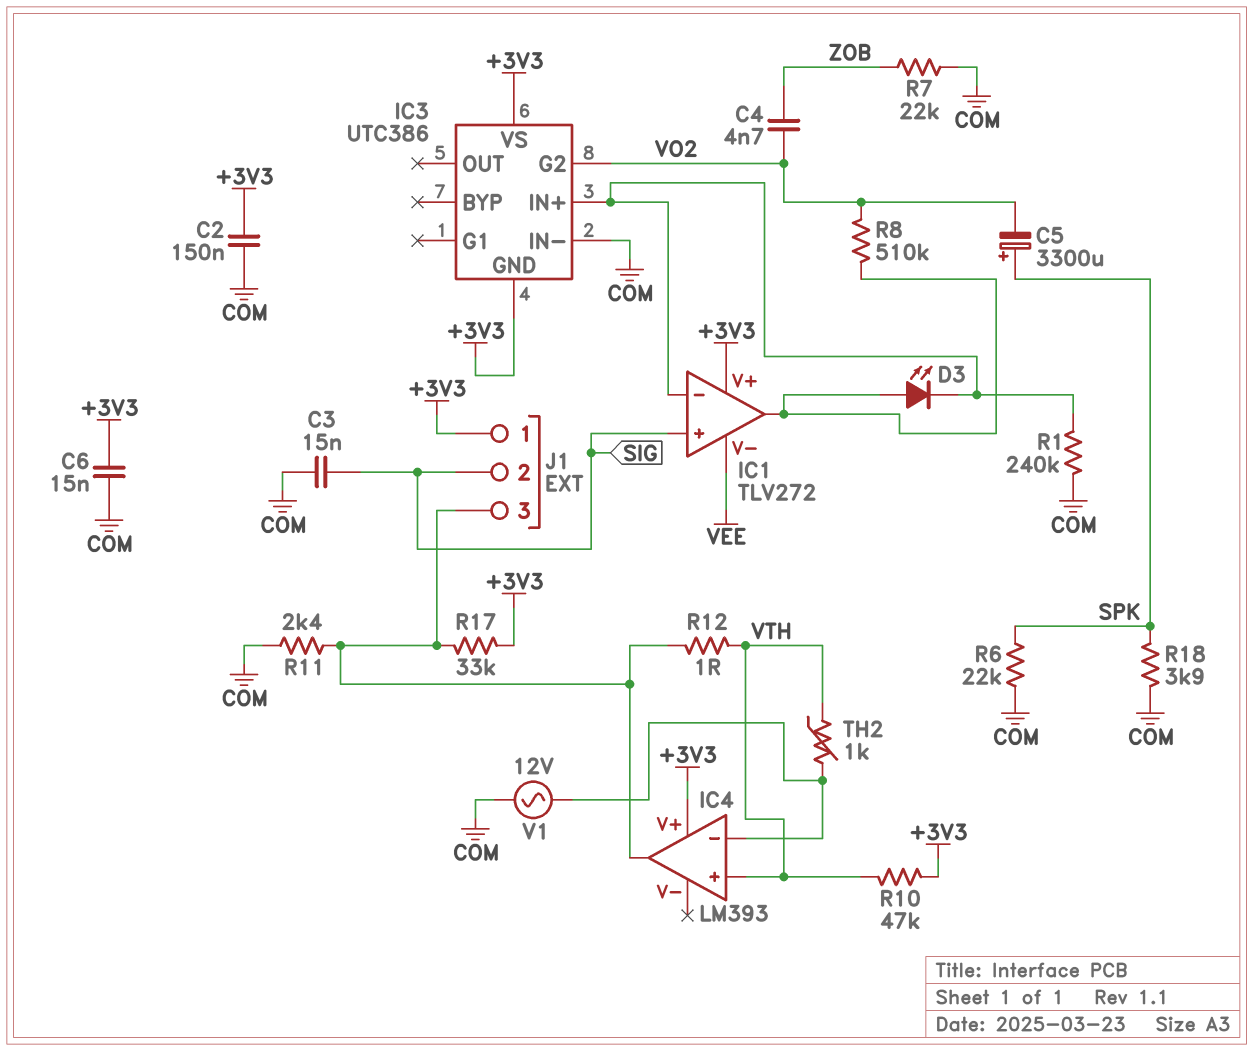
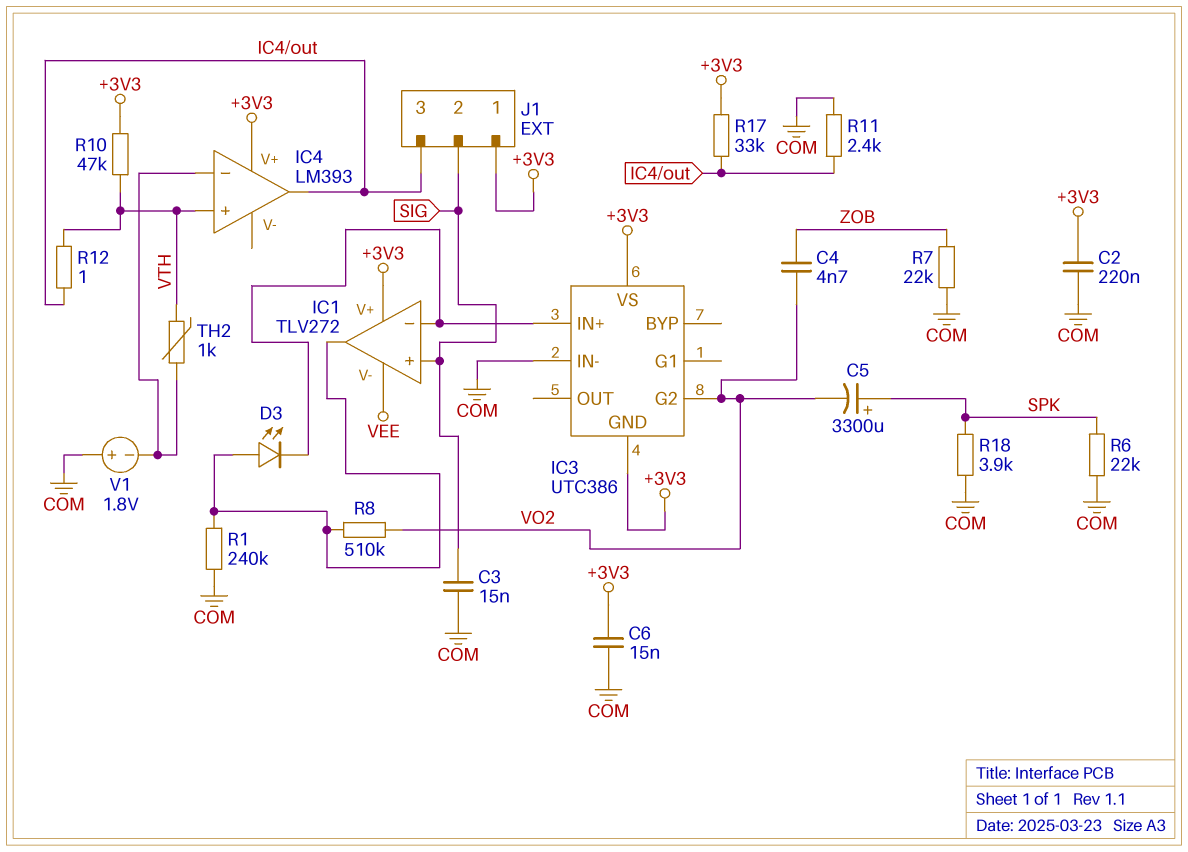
C2: 150nF (+3V3, COM) -> 220nF (+3V3, COM)
R1: 240k (COM, IC1/in-) -> 240k (COM, IC1/out)
V1: AC 12V (COM, IC4/in-) -> 1.8V (plus COM, minus IC4/in-)

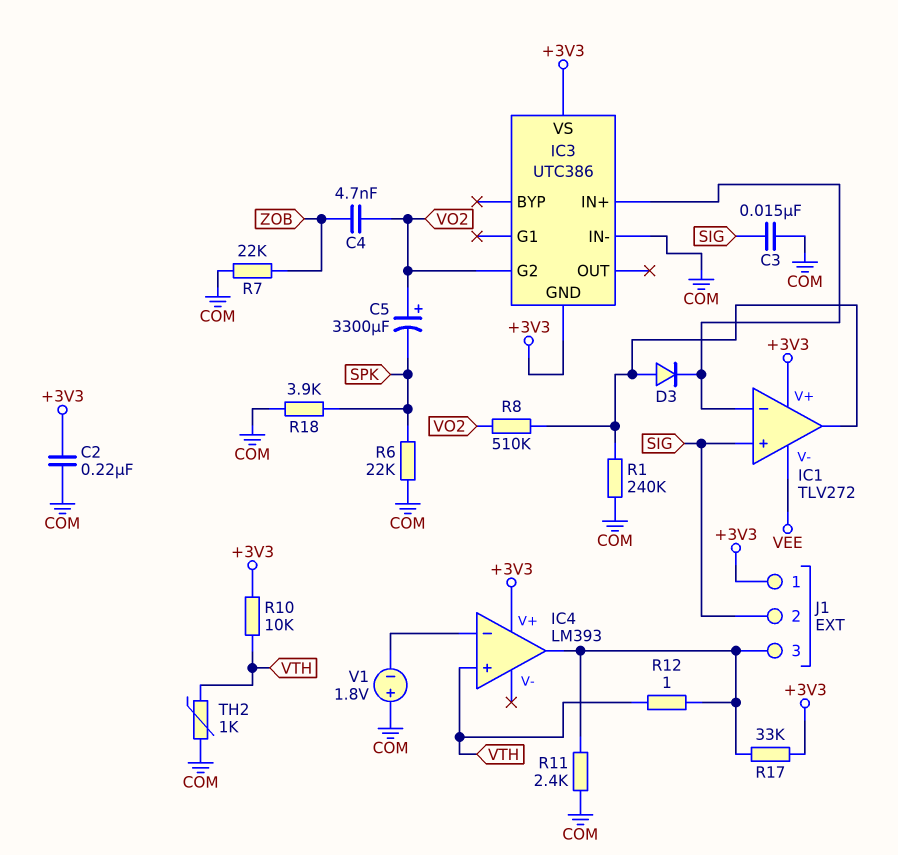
C5: 3300uF (plus SPK, minus VO2) -> 3300uF (plus VO2, minus SPK)
C6: 15nF (+3V3, COM) -> none
D3: LED (A IC1/out, K IC1/in-) -> diode (A IC1/out, K IC1/in-)
R10: 47k (+3V3, VTH) -> 10k (+3V3, VTH)
TH2: 1k (IC4/in-, VTH) -> 1k (COM, VTH)

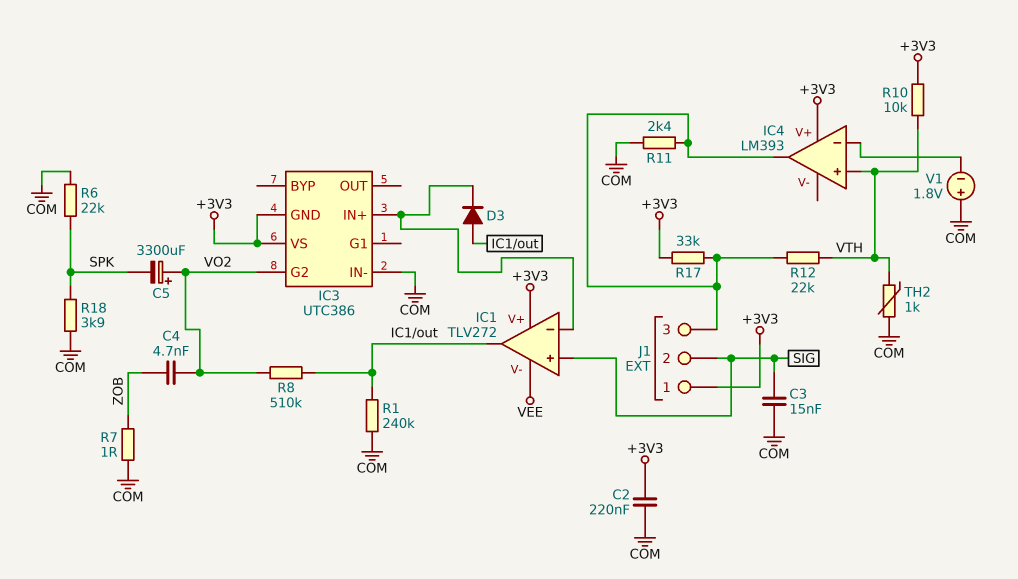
R7: 22k (COM, ZOB) -> 1 (COM, ZOB)
R12: 1 (IC4/out, VTH) -> 22k (IC4/out, VTH)

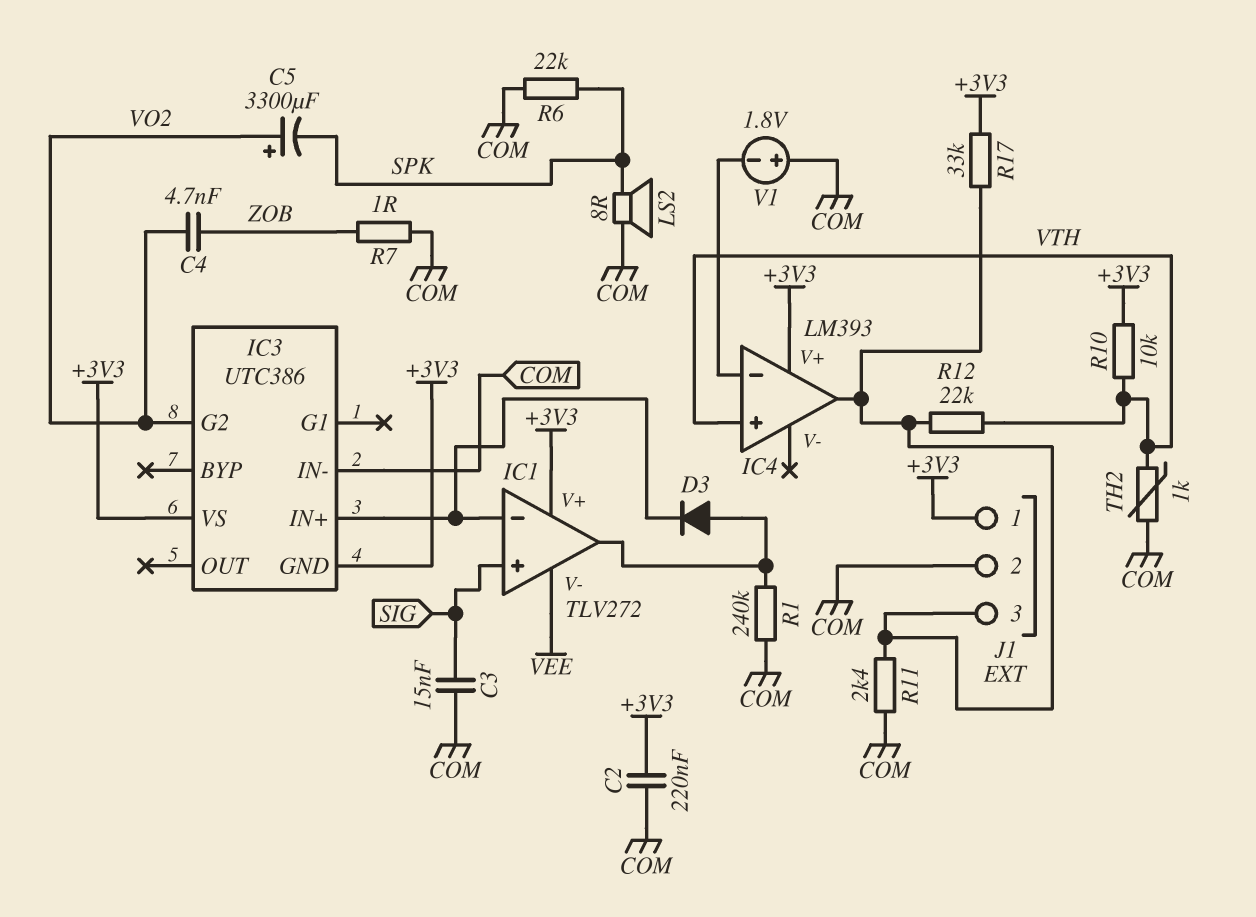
J1 pin 2: SIG -> COM
LS2: none -> speaker 8R (COM, SPK)
R8: 510k (IC1/out, VO2) -> none
R18: 3.9k (COM, SPK) -> none

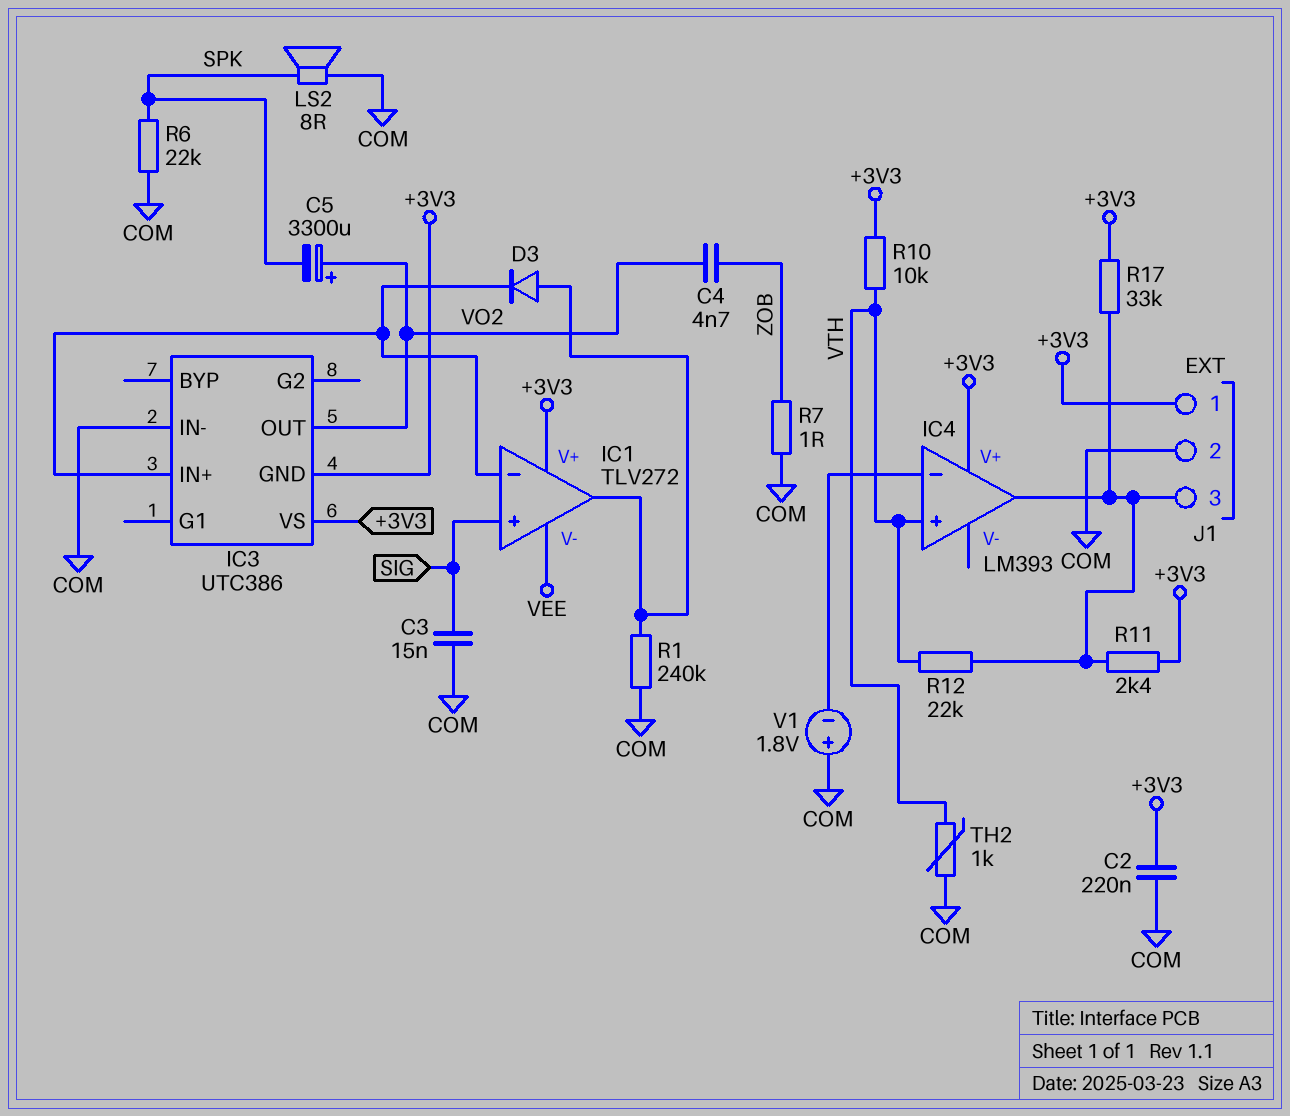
IC3 pin G2: VO2 -> none
IC3 pin OUT: none -> VO2
R11: 2.4k (COM, IC4/out) -> 2.4k (+3V3, IC4/out)

